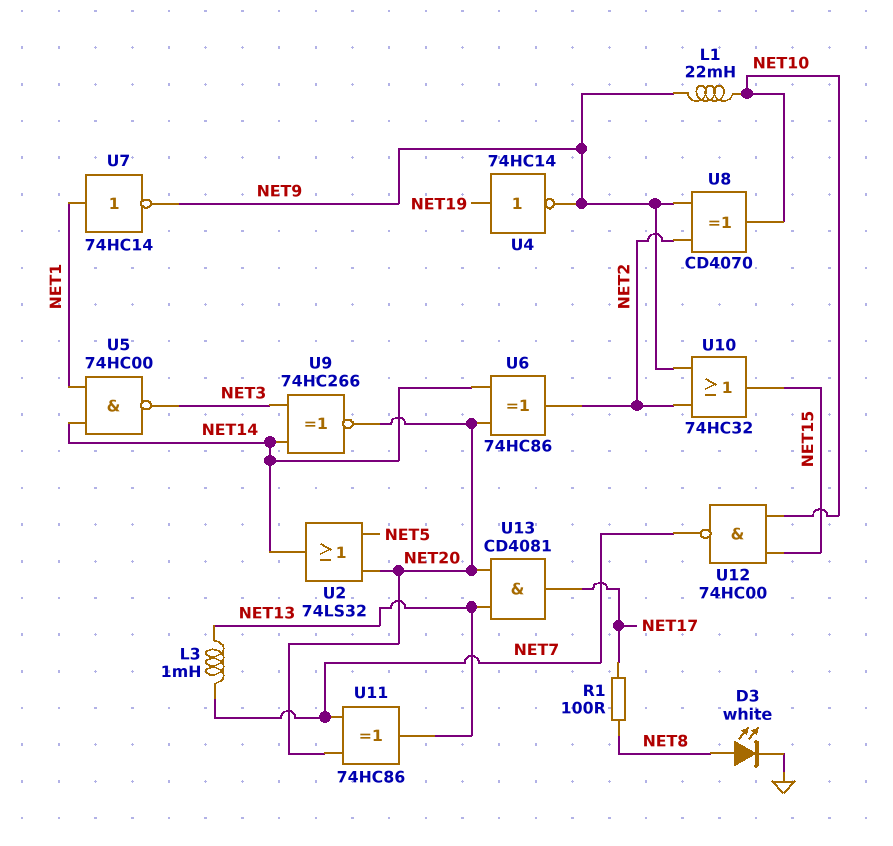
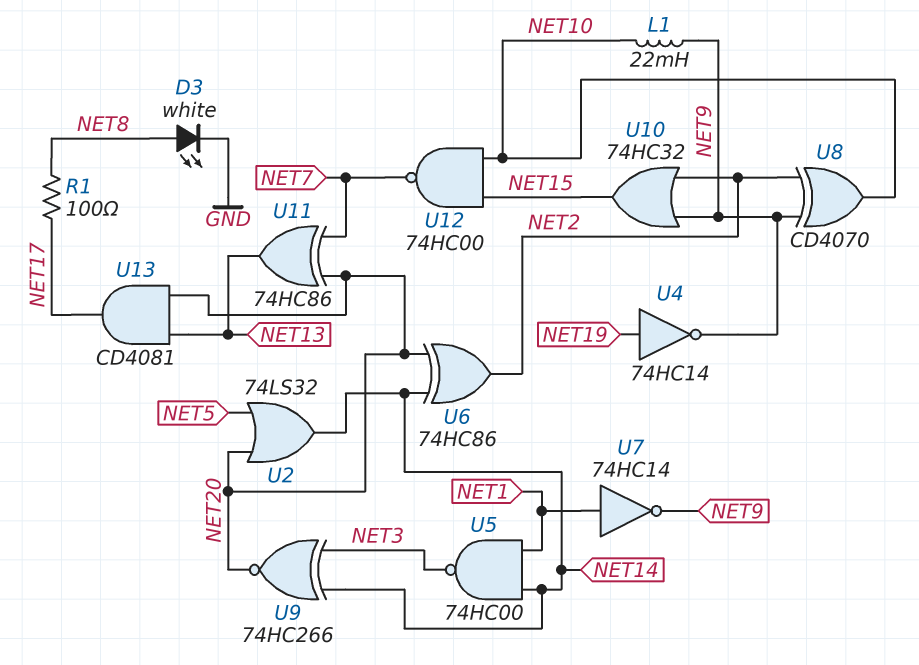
L3: 1mH (NET7, NET13) -> none

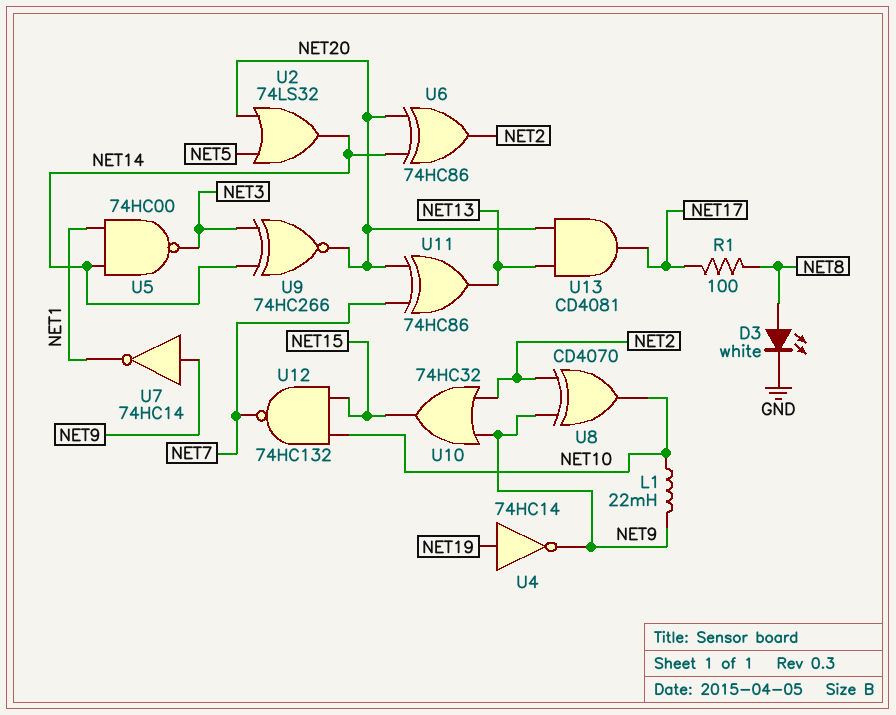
U7: NOT 74HC14 (in NET1, out NET9) -> NOT 74HC14 (in NET9, out NET1)
U12: NAND 74HC00 (in NET10, in NET15, out NET7) -> NAND 74HC132 (in NET10, in NET15, out NET7)

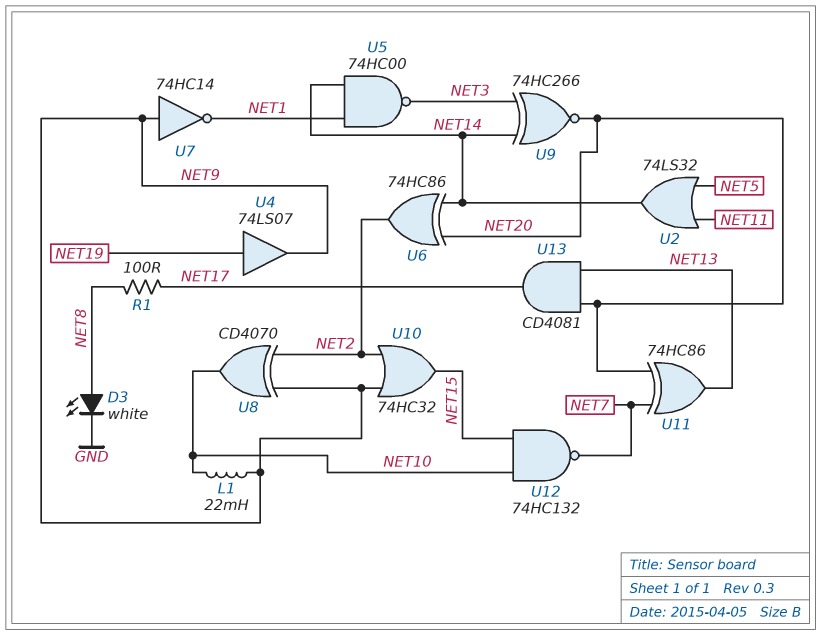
U2: OR 74LS32 (in NET5, in NET20, out NET14) -> OR 74LS32 (in NET5, in NET11, out NET14)
U4: NOT 74HC14 (in NET19, out NET9) -> buffer 74LS07 (in NET19, out NET9)

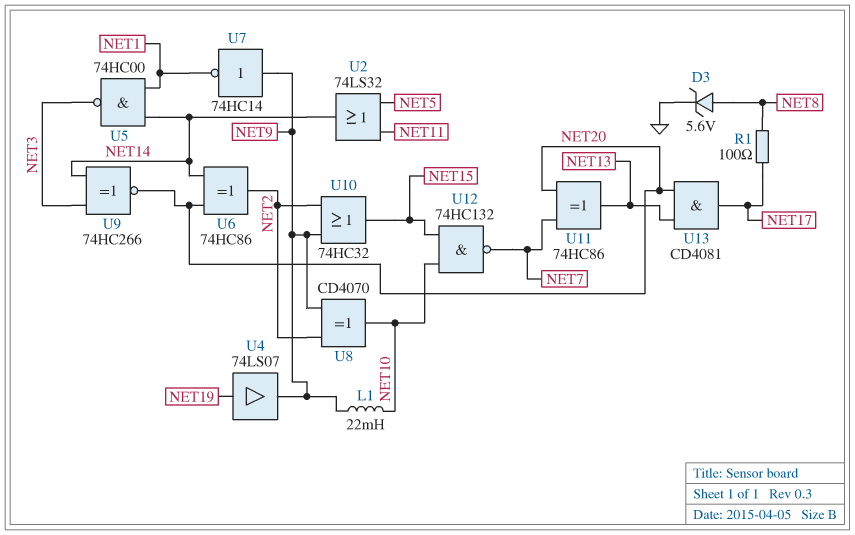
D3: LED white (A NET8, K GND) -> zener 5.6V (A NET8, K GND)

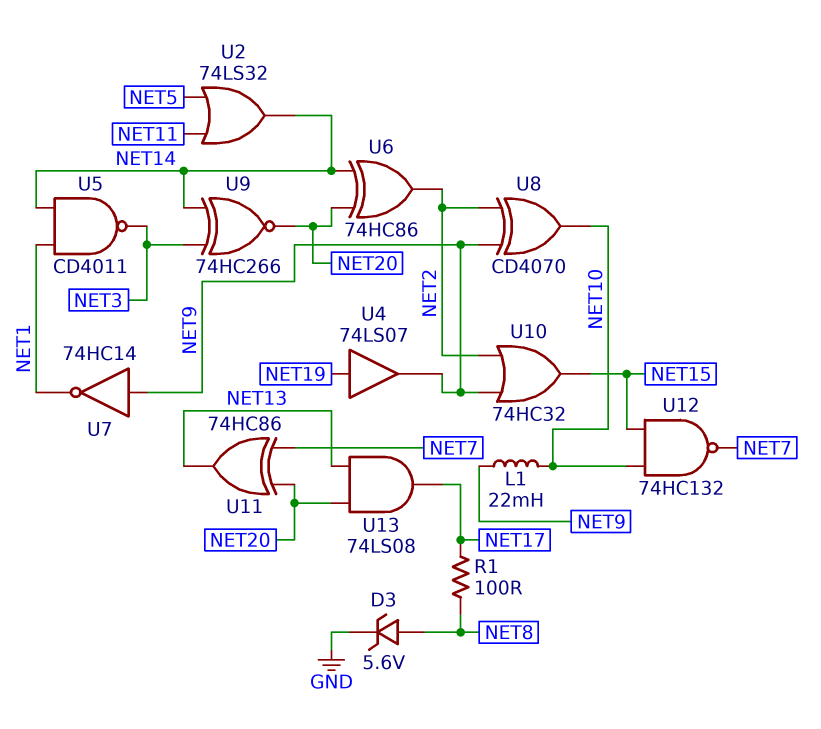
U5: NAND 74HC00 (in NET1, in NET14, out NET3) -> NAND CD4011 (in NET1, in NET14, out NET3)
U13: AND CD4081 (in NET13, in NET20, out NET17) -> AND 74LS08 (in NET13, in NET20, out NET17)

